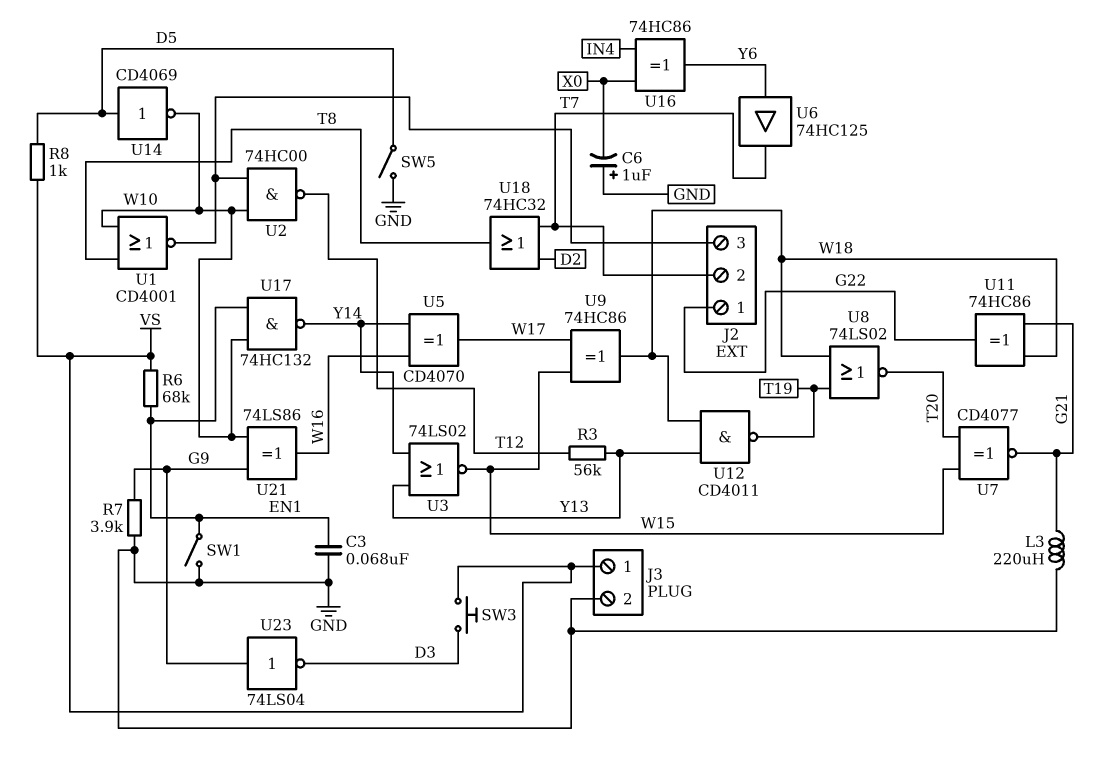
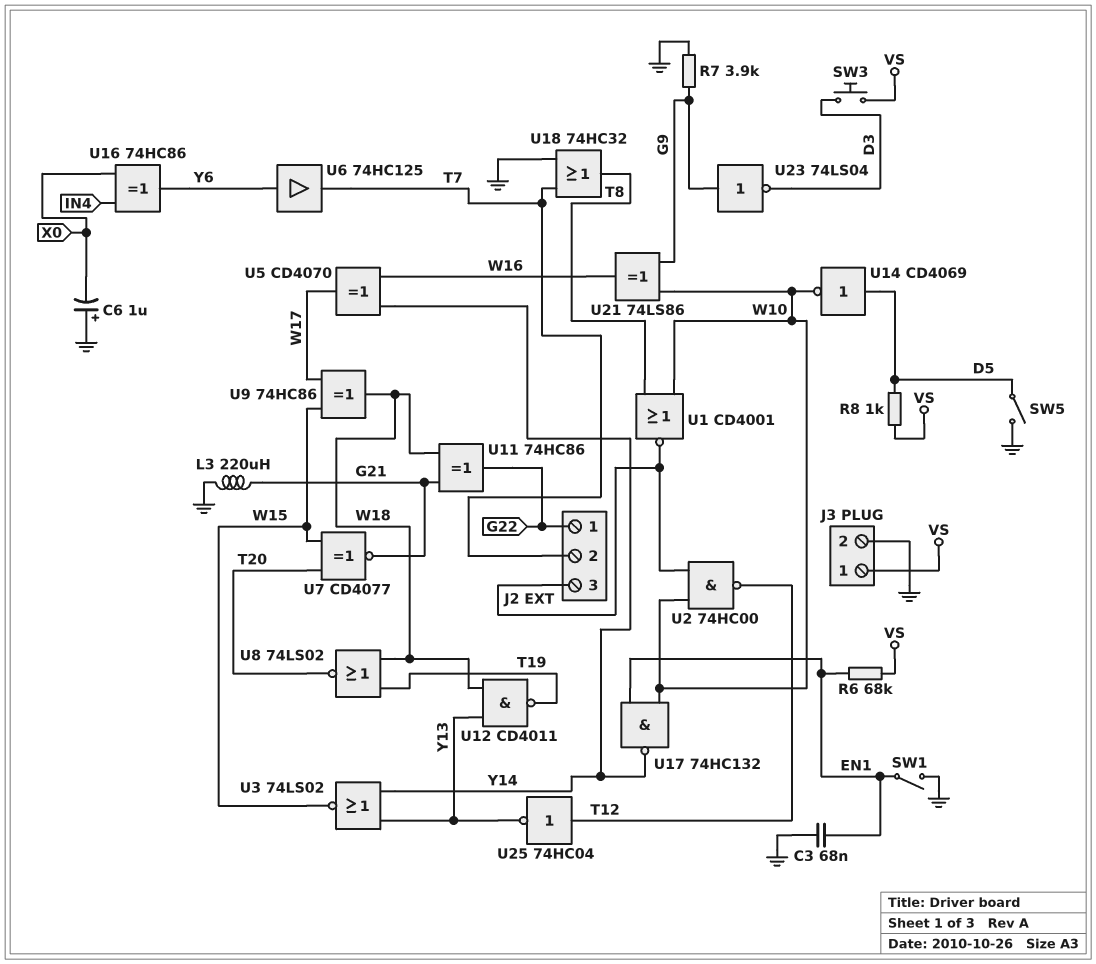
R3: 56k (T12, Y13) -> none
U18: OR 74HC32 (in D2, in T7, out T8) -> OR 74HC32 (in GND, in T7, out T8)
U25: none -> NOT 74HC04 (in T12, out Y13)

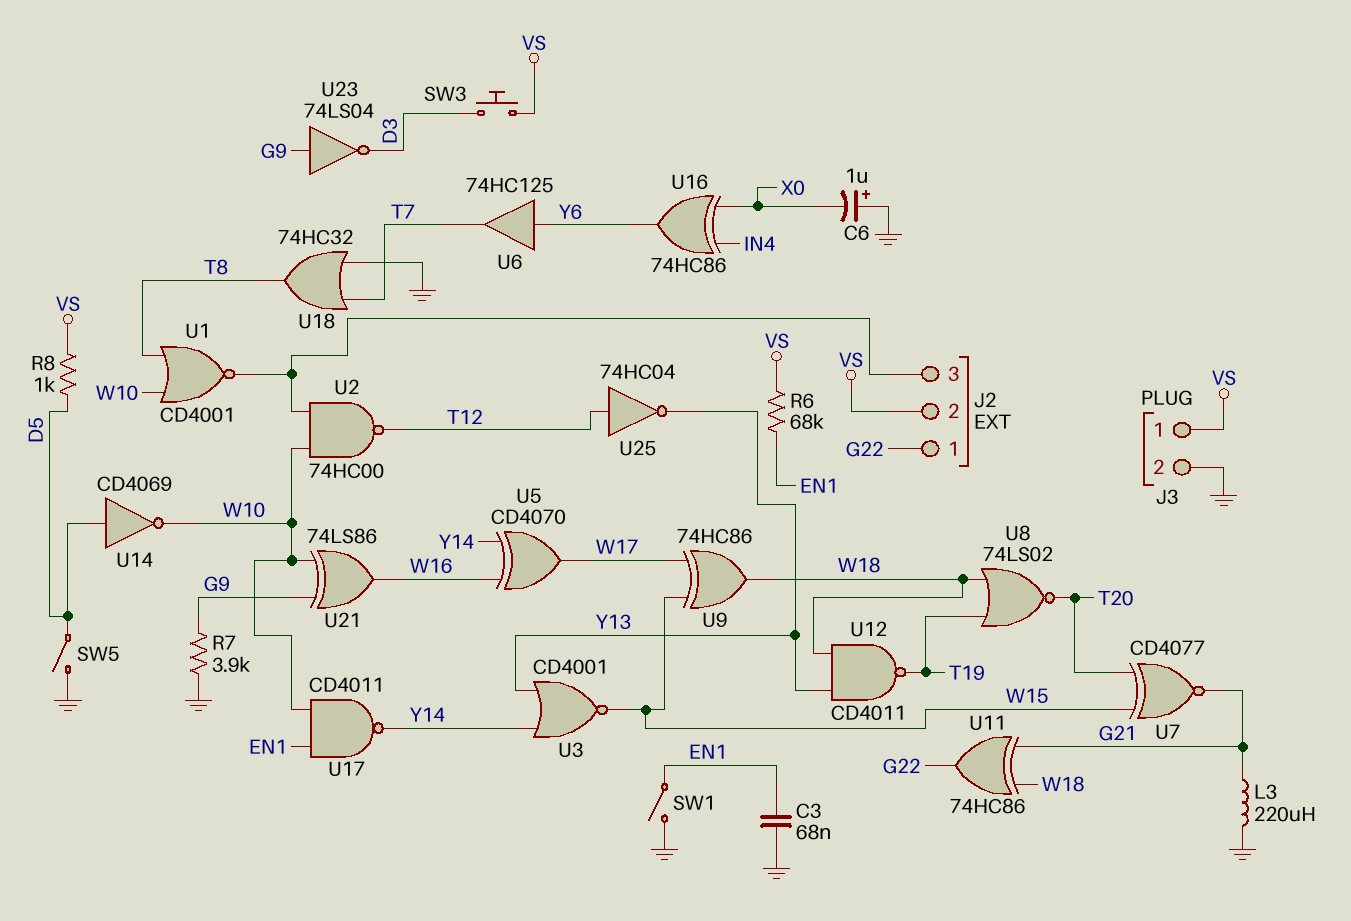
J2 pin 2: T7 -> VS
U3: NOR 74LS02 (in Y13, in Y14, out W15) -> NOR CD4001 (in Y13, in Y14, out W15)
U17: NAND 74HC132 (in EN1, in W10, out Y14) -> NAND CD4011 (in EN1, in W10, out Y14)

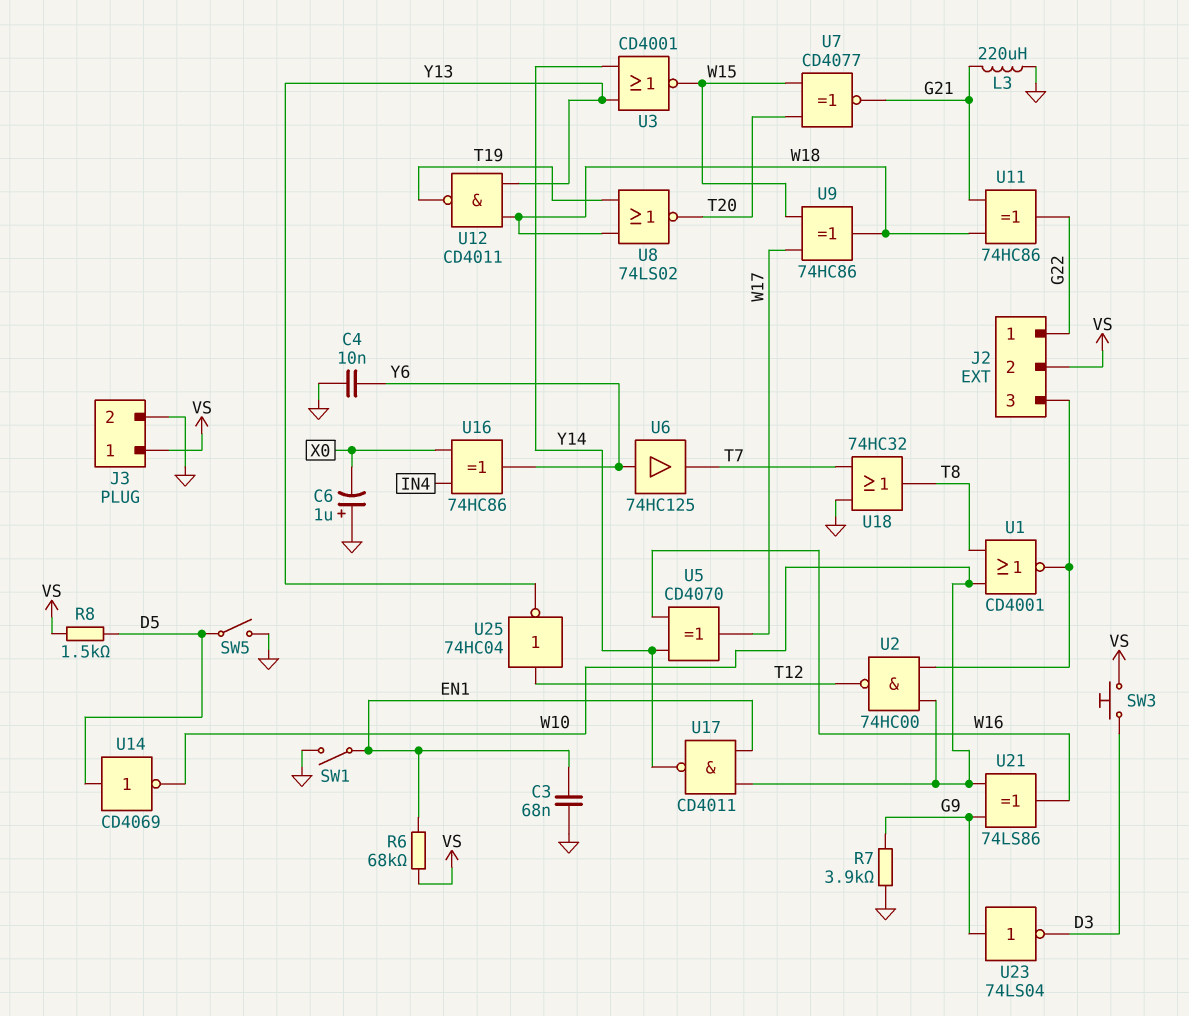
C4: none -> 10nF (GND, Y6)
R8: 1k (D5, VS) -> 1.5k (D5, VS)

